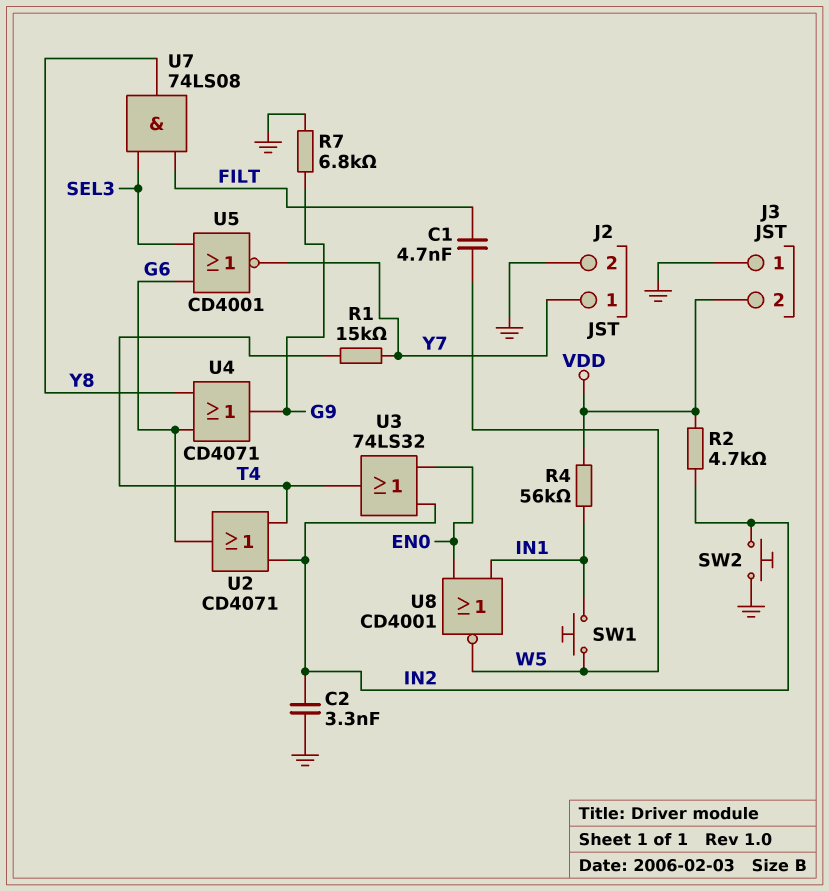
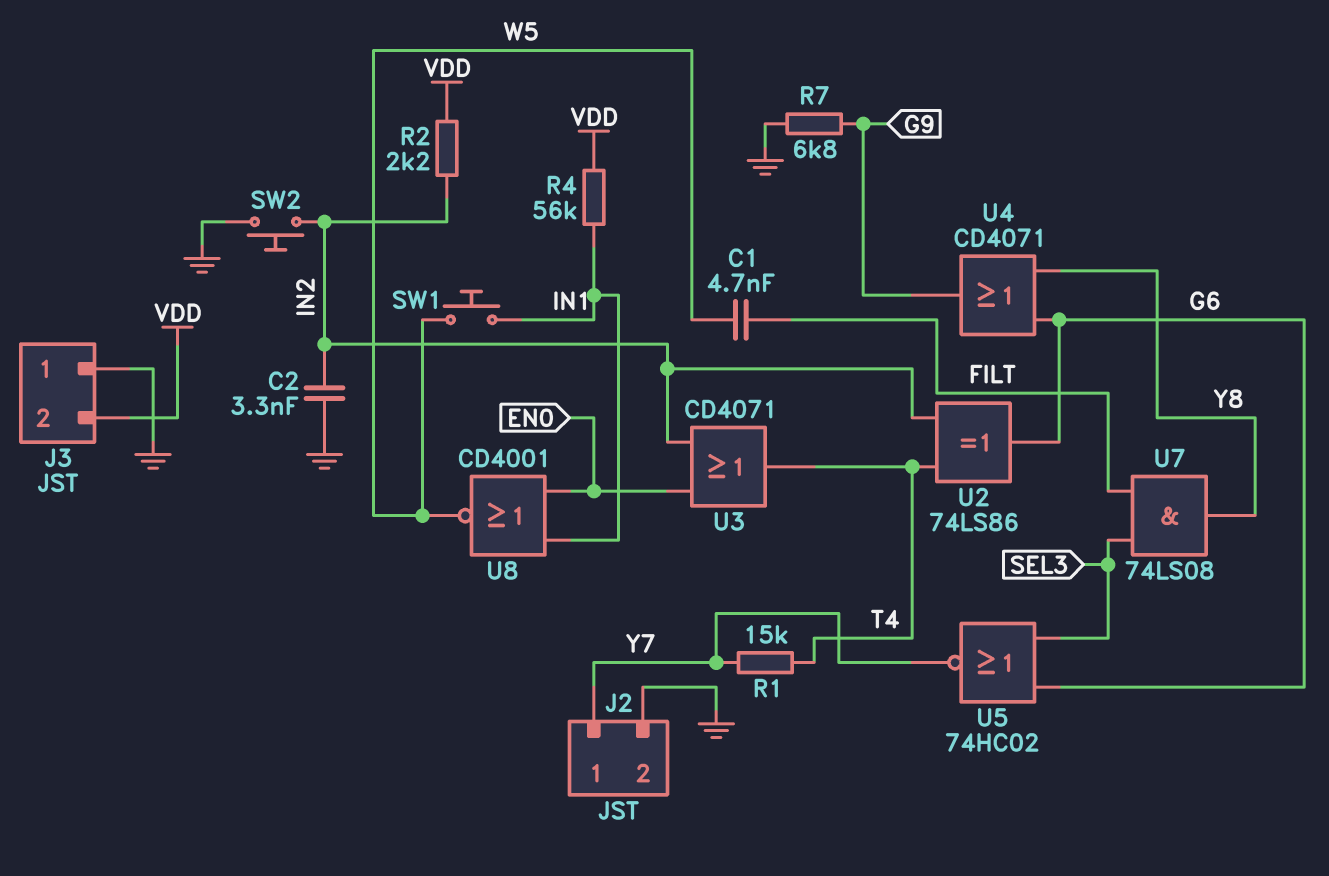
R2: 4.7k (IN2, VDD) -> 2.2k (IN2, VDD)
U2: OR CD4071 (in IN2, in T4, out G6) -> XOR 74LS86 (in IN2, in T4, out G6)
U3: OR 74LS32 (in EN0, in IN2, out T4) -> OR CD4071 (in EN0, in IN2, out T4)
U5: NOR CD4001 (in G6, in SEL3, out Y7) -> NOR 74HC02 (in G6, in SEL3, out Y7)

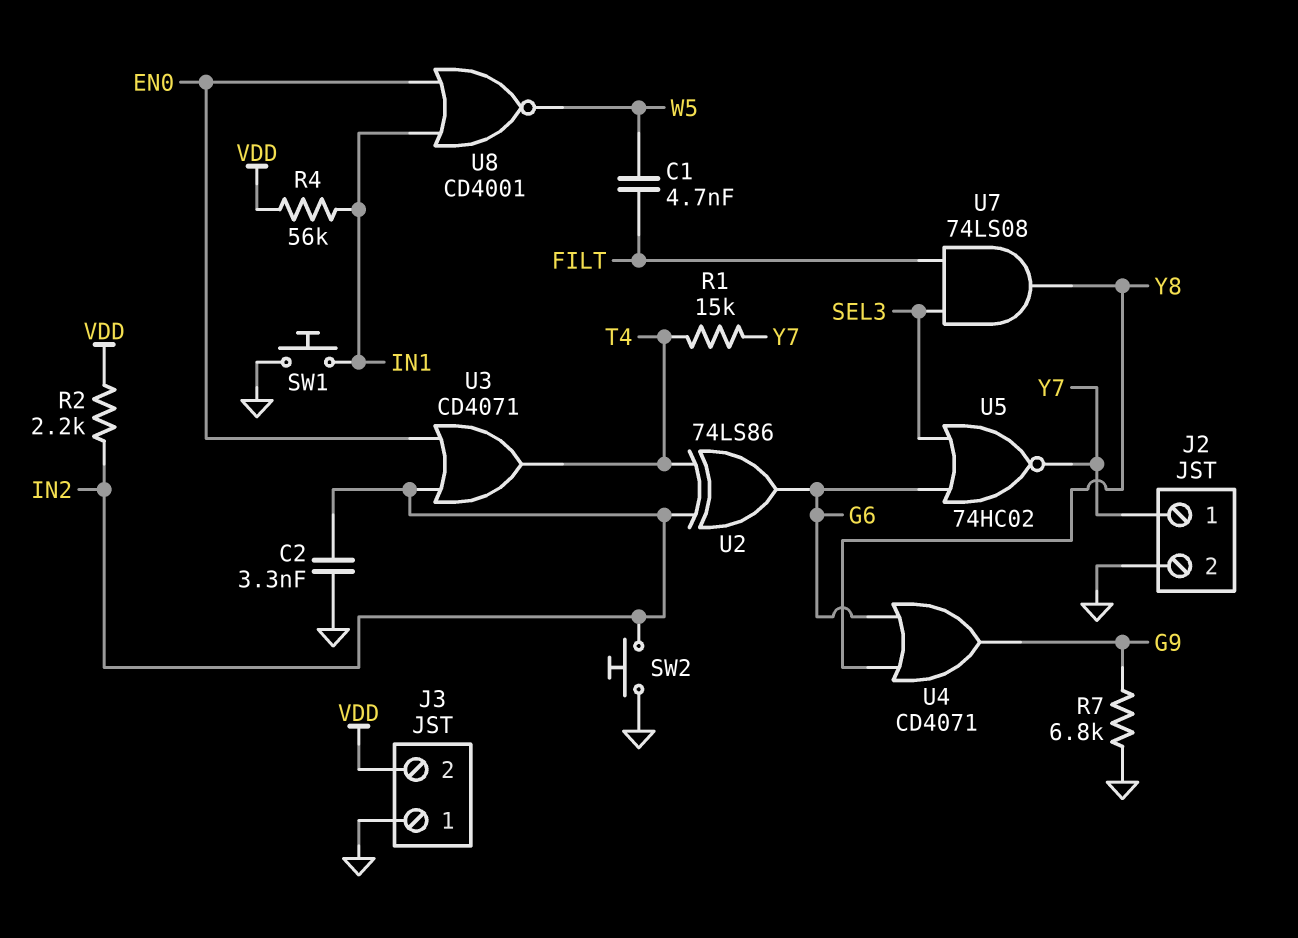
SW1: button (IN1, W5) -> button (GND, IN1)

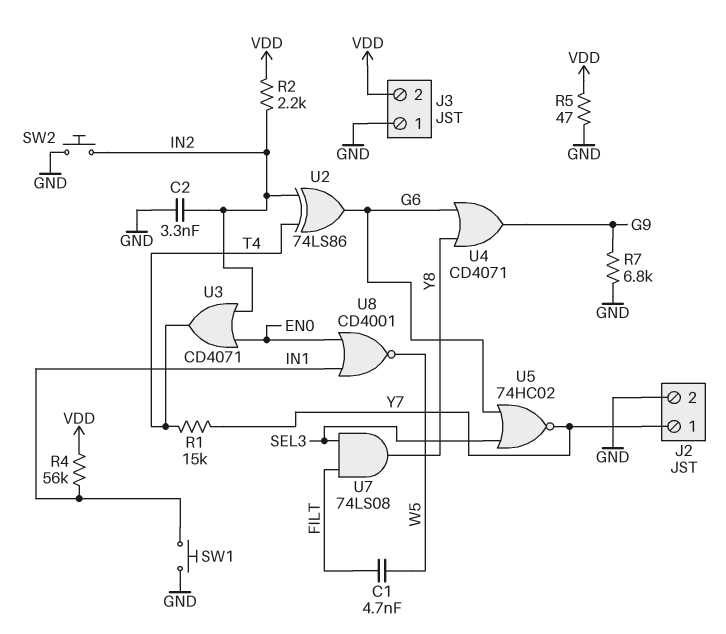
R5: none -> 47 (GND, VDD)

